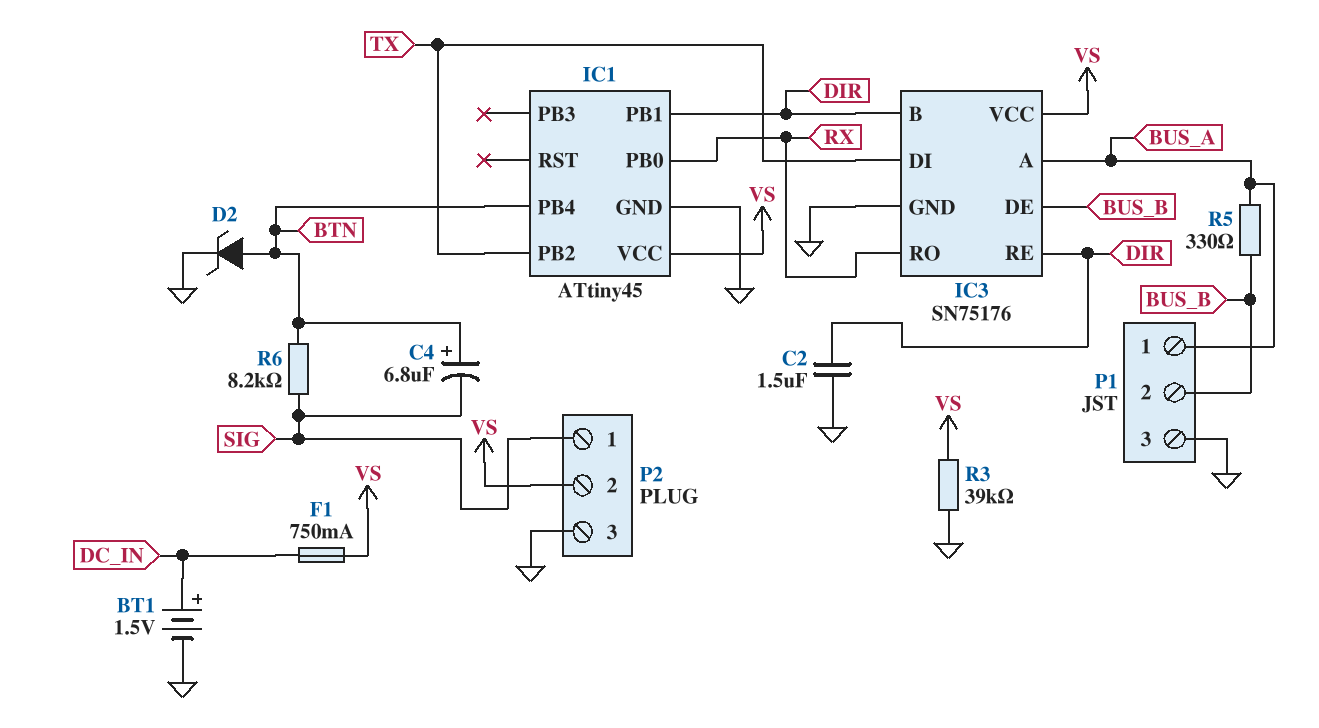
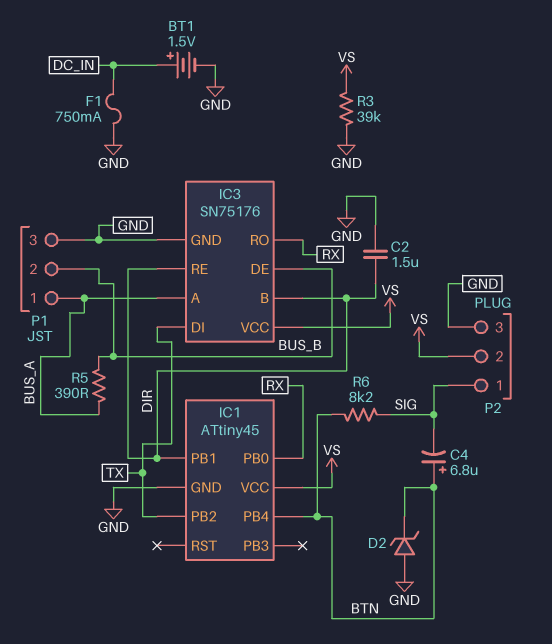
D2: zener (A BTN, K GND) -> zener (A GND, K BTN)
F1: 750mA (DC_IN, VS) -> 750mA (DC_IN, GND)
R5: 330 (BUS_A, BUS_B) -> 390 (BUS_A, BUS_B)

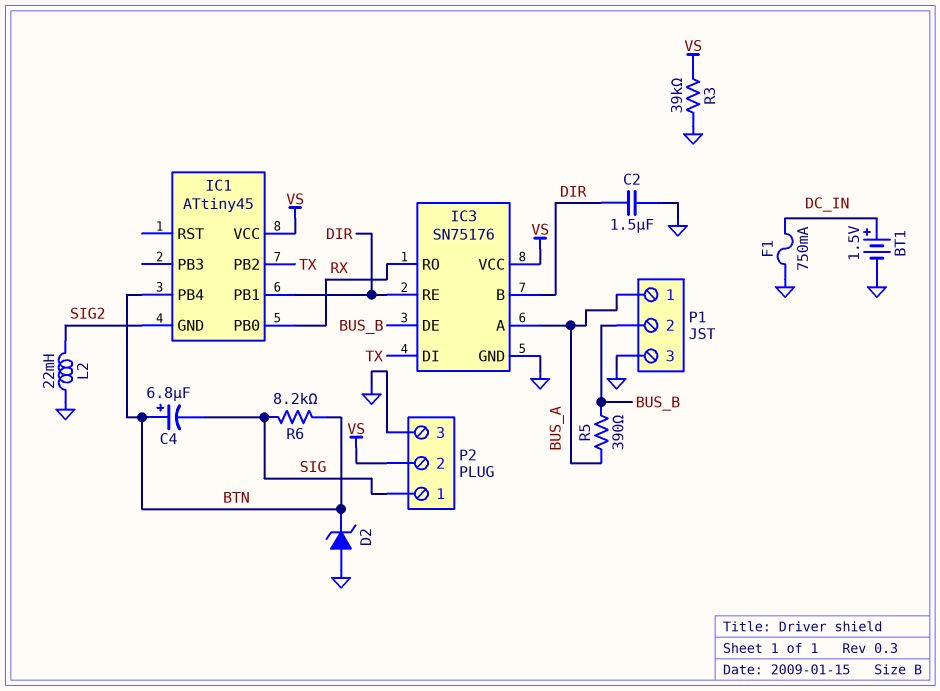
IC1 pin GND: GND -> SIG2
L2: none -> 22mH (GND, SIG2)

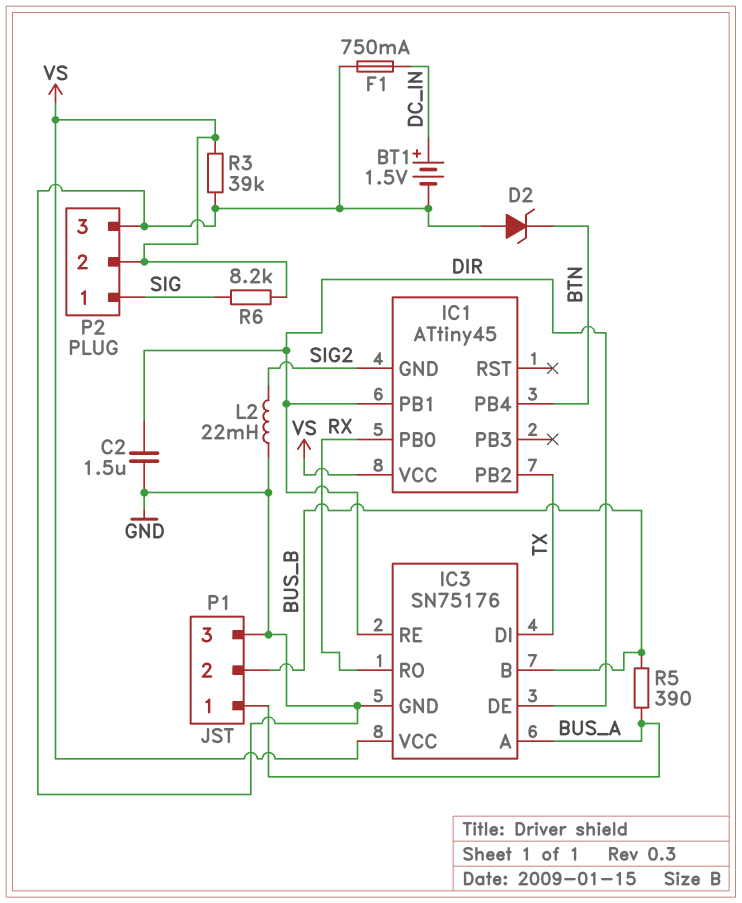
C4: 6.8uF (plus BTN, minus SIG) -> none
IC3 pin B: DIR -> BUS_B
IC3 pin DE: BUS_B -> DIR
R6: 8.2k (BTN, SIG) -> 8.2k (SIG, VS)

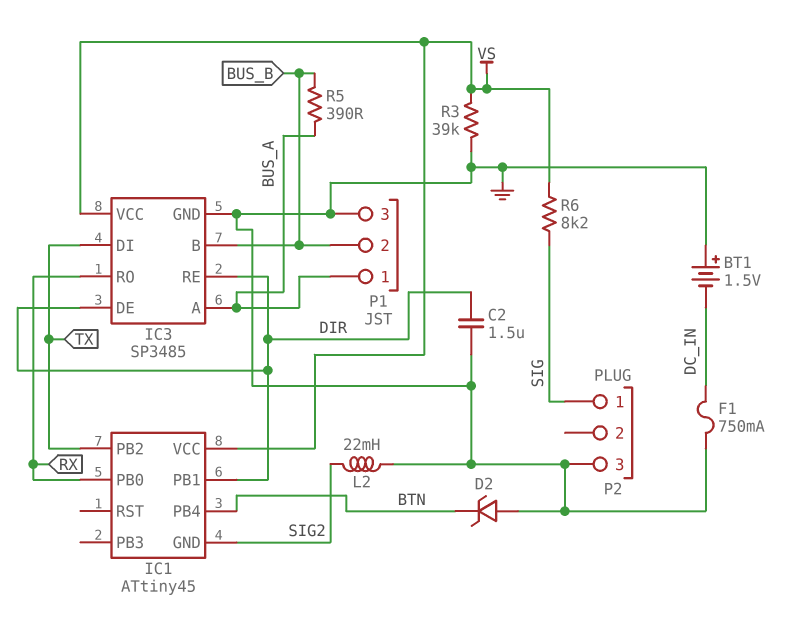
BT1: 1.5V (plus DC_IN, minus GND) -> 1.5V (plus GND, minus DC_IN)
IC3: SN75176 -> SP3485
P2 pin 2: VS -> none

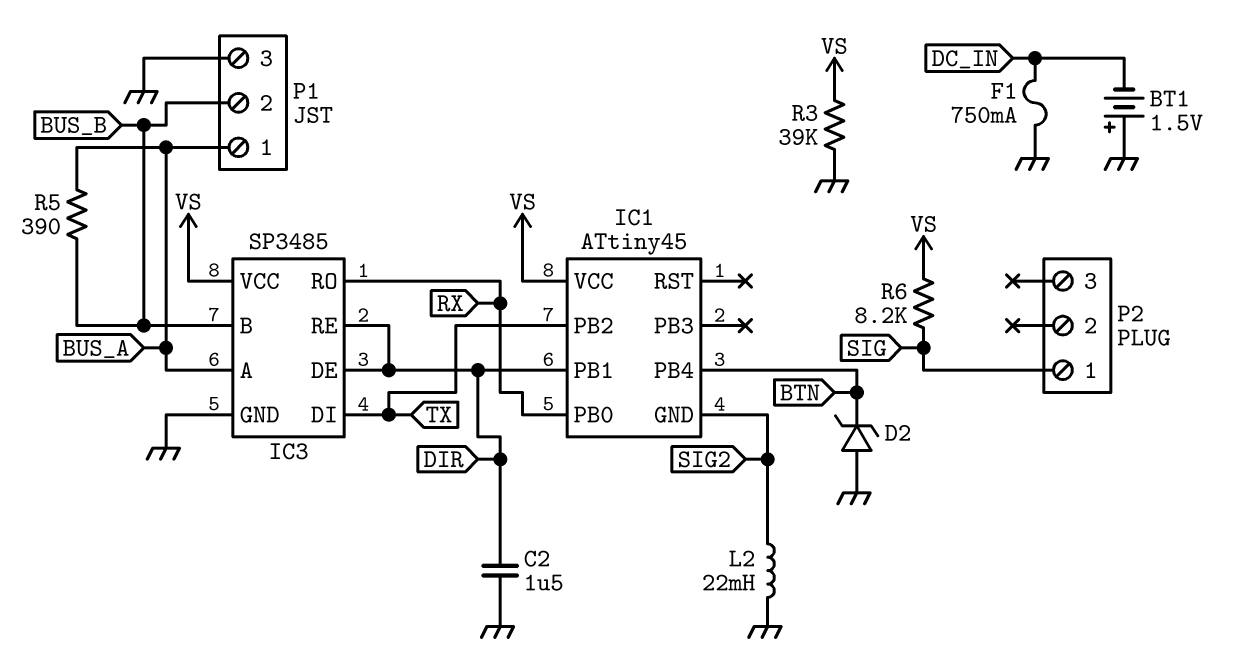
P2 pin 3: GND -> none

